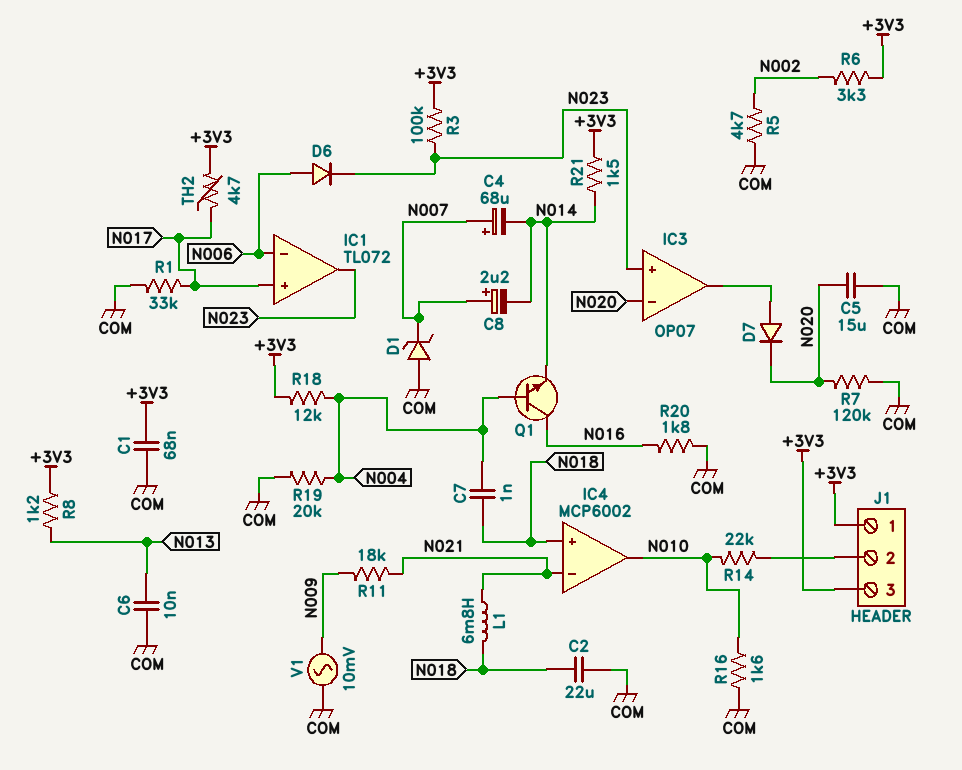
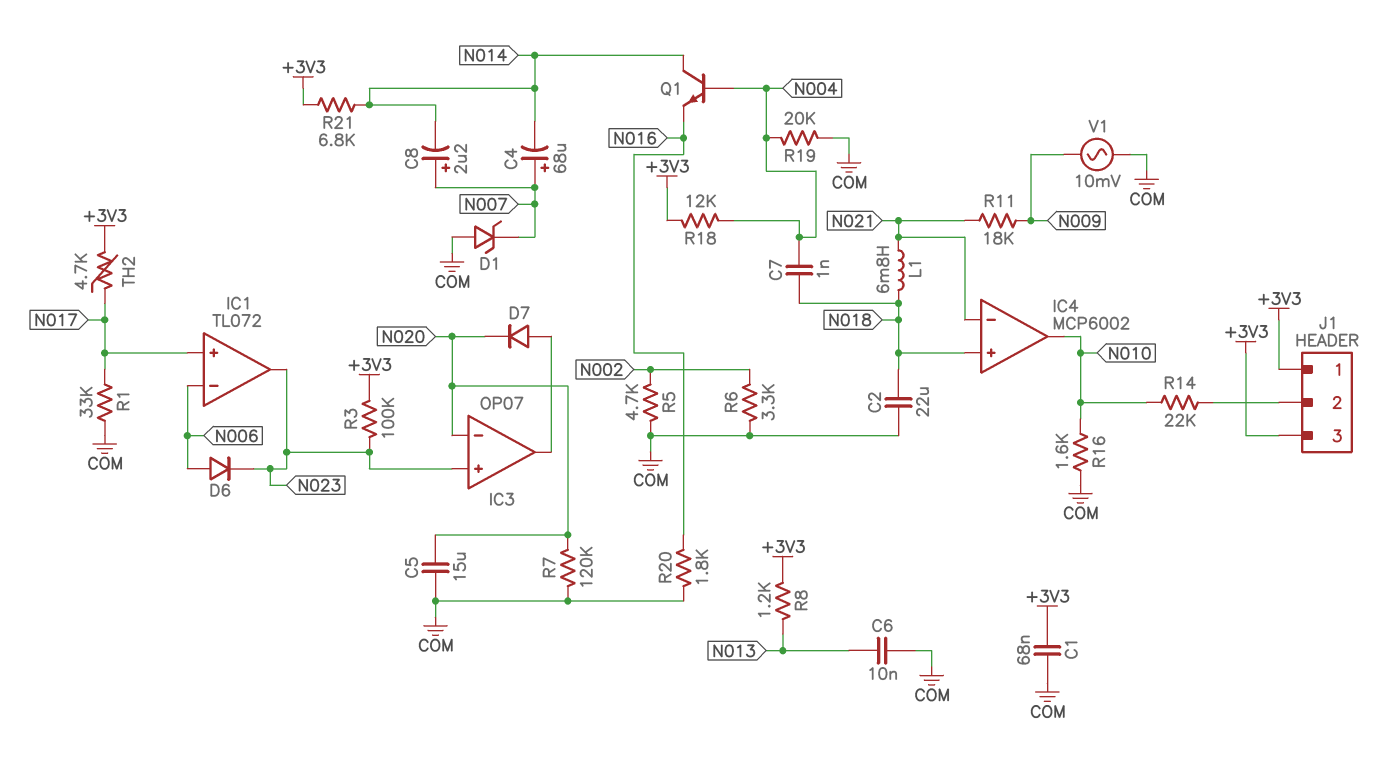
Q1: NPN (B N004, C N016, E N014) -> NPN (B N004, C N014, E N016)
R6: 3.3k (+3V3, N002) -> 3.3k (COM, N002)
R21: 1.5k (+3V3, N014) -> 6.8k (+3V3, N014)

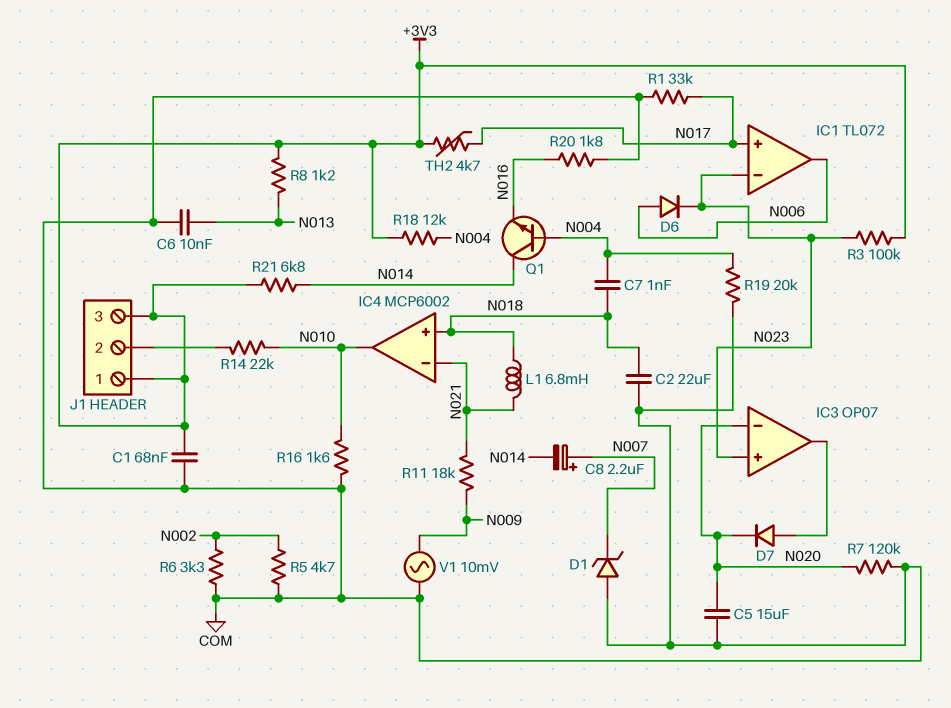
C4: 68uF (plus N007, minus N014) -> none
IC1 pin in-: N006 -> N023
IC1 pin out: N023 -> N006

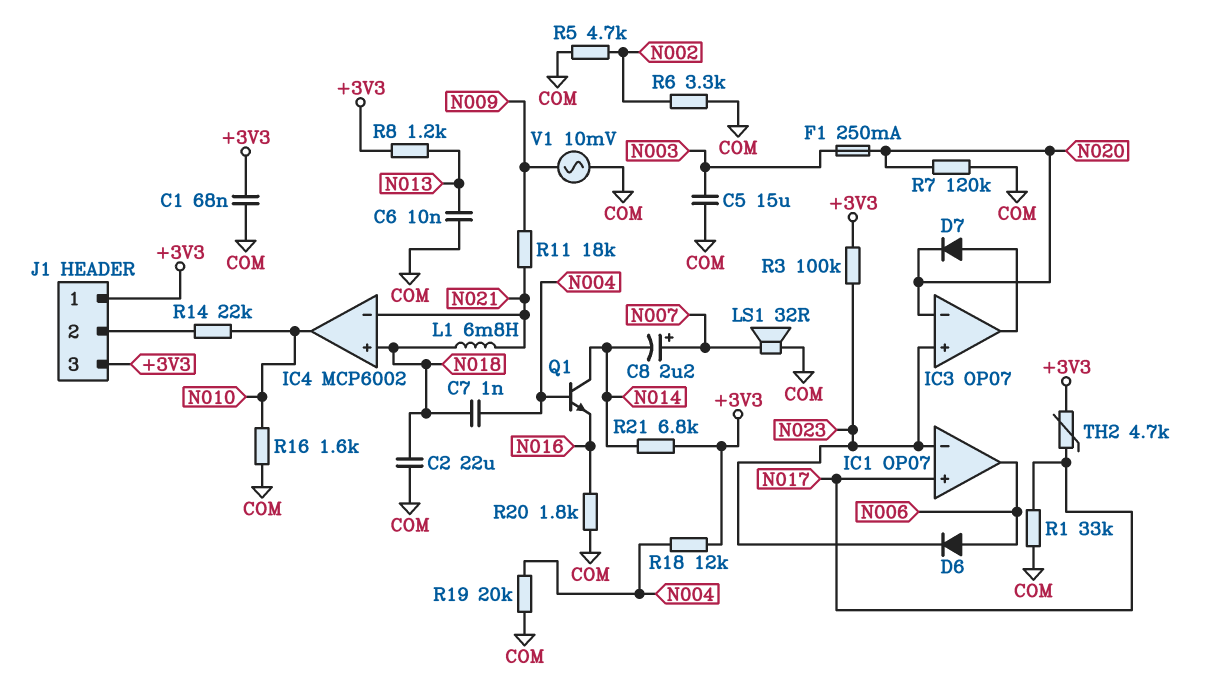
C5: 15uF (COM, N020) -> 15uF (COM, N003)
D1: zener (A COM, K N007) -> none
F1: none -> 250mA (N003, N020)
IC1: TL072 -> OP07
LS1: none -> speaker 32R (COM, N007)

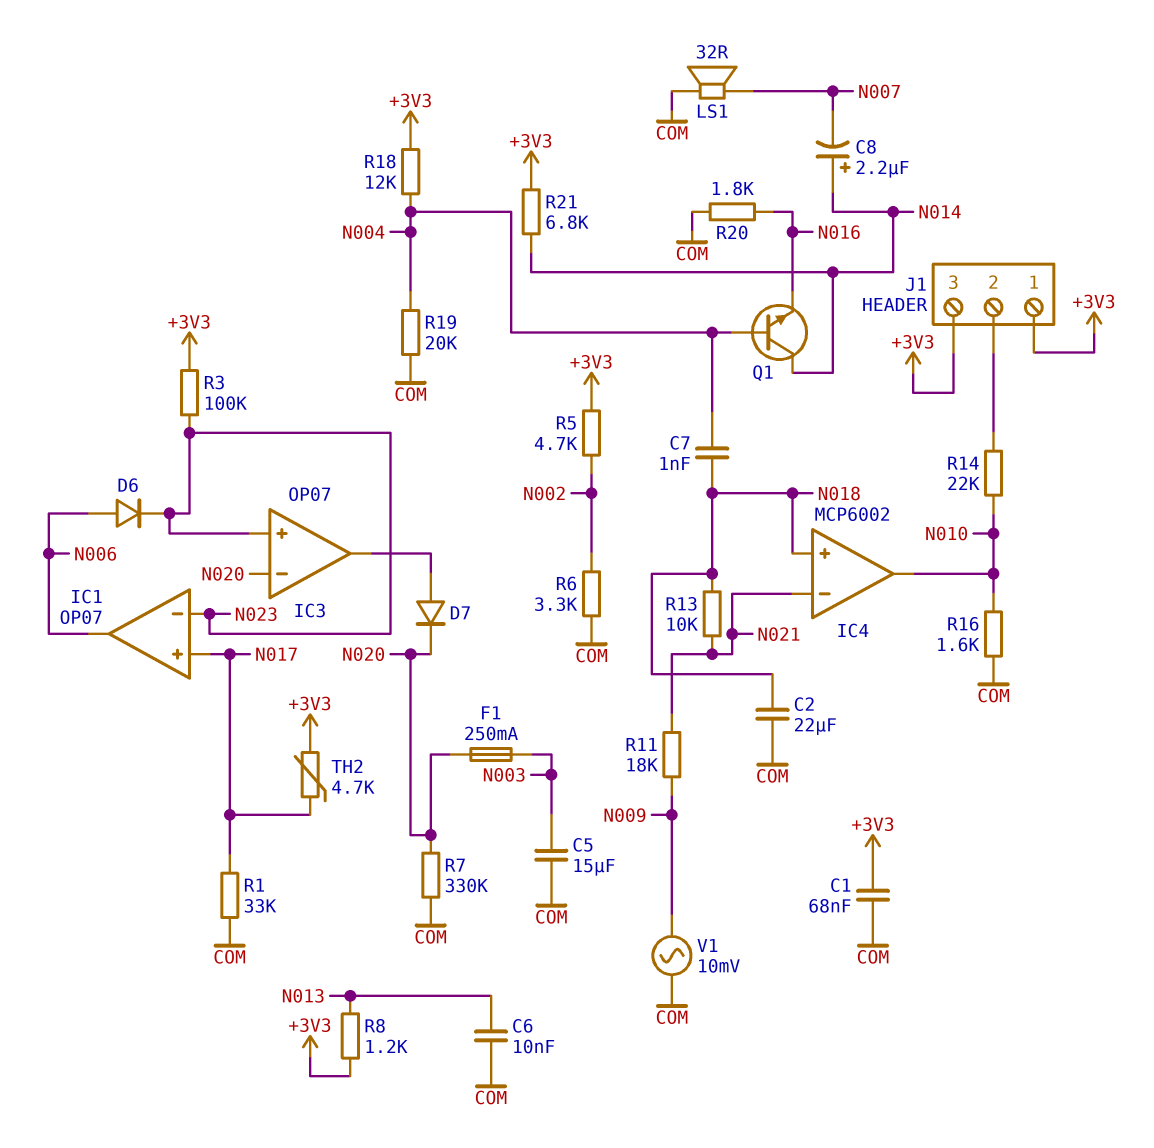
C8: 2.2uF (plus N007, minus N014) -> 2.2uF (plus N014, minus N007)
L1: 6.8mH (N018, N021) -> none
R5: 4.7k (COM, N002) -> 4.7k (+3V3, N002)
R7: 120k (COM, N020) -> 330k (COM, N020)
R13: none -> 10k (N018, N021)

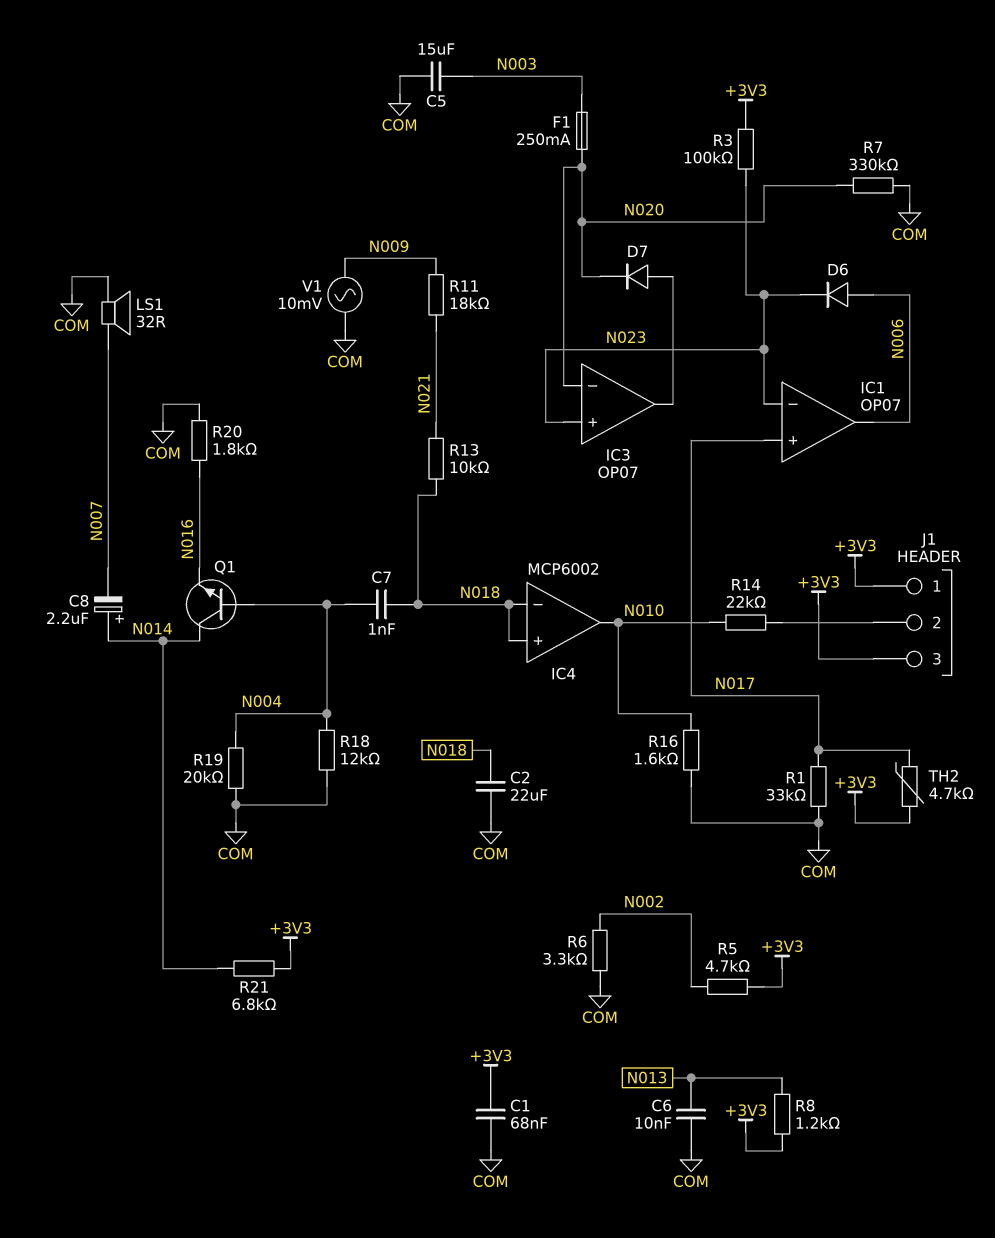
IC4 pin in-: N021 -> N018
R18: 12k (+3V3, N004) -> 12k (COM, N004)

